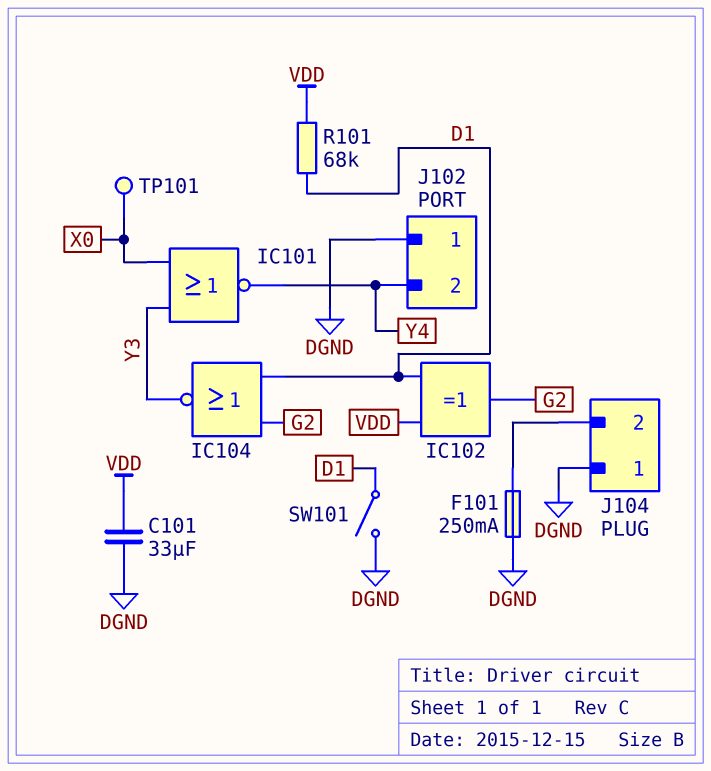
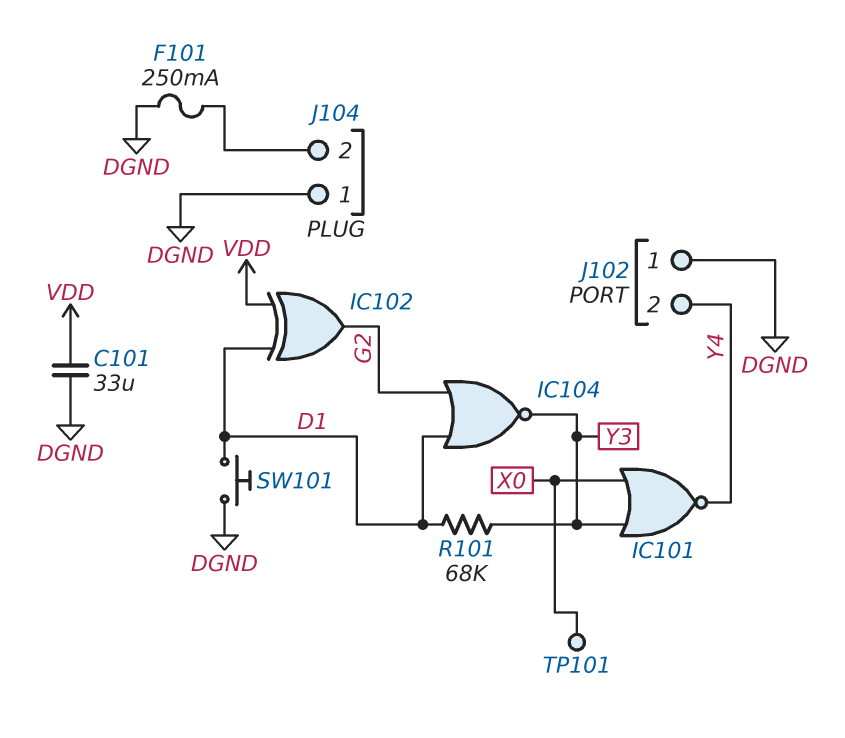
R101: 68k (D1, VDD) -> 68k (D1, Y3)
SW101: switch (D1, DGND) -> button (D1, DGND)

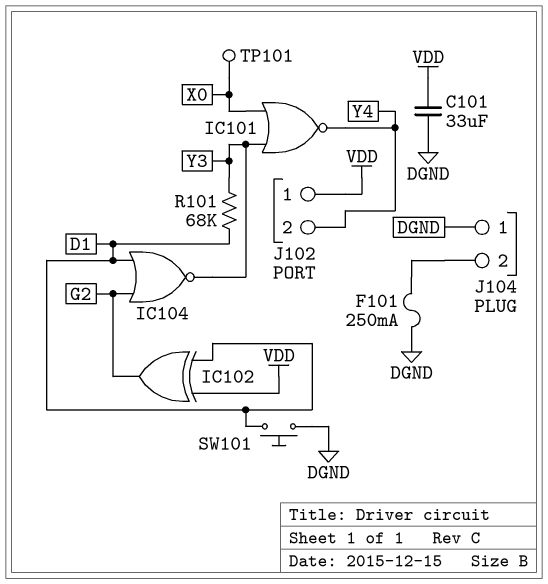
J102 pin 1: DGND -> VDD

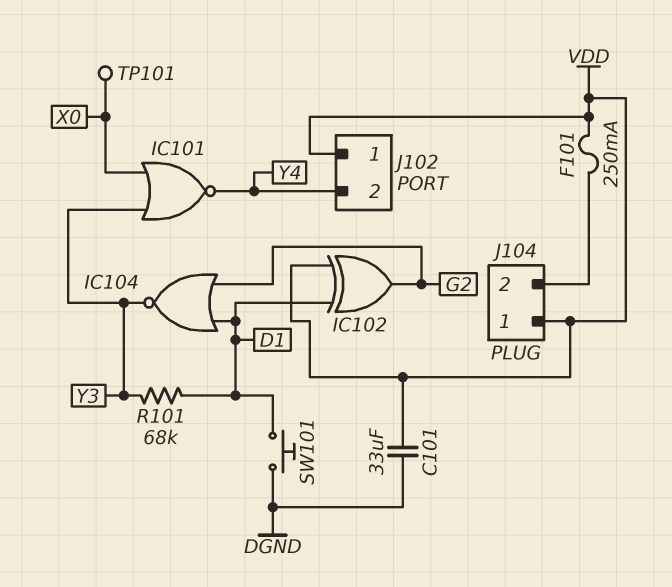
F101: 250mA (DGND, J104/2) -> 250mA (J104/2, VDD)
J104 pin 1: DGND -> VDD

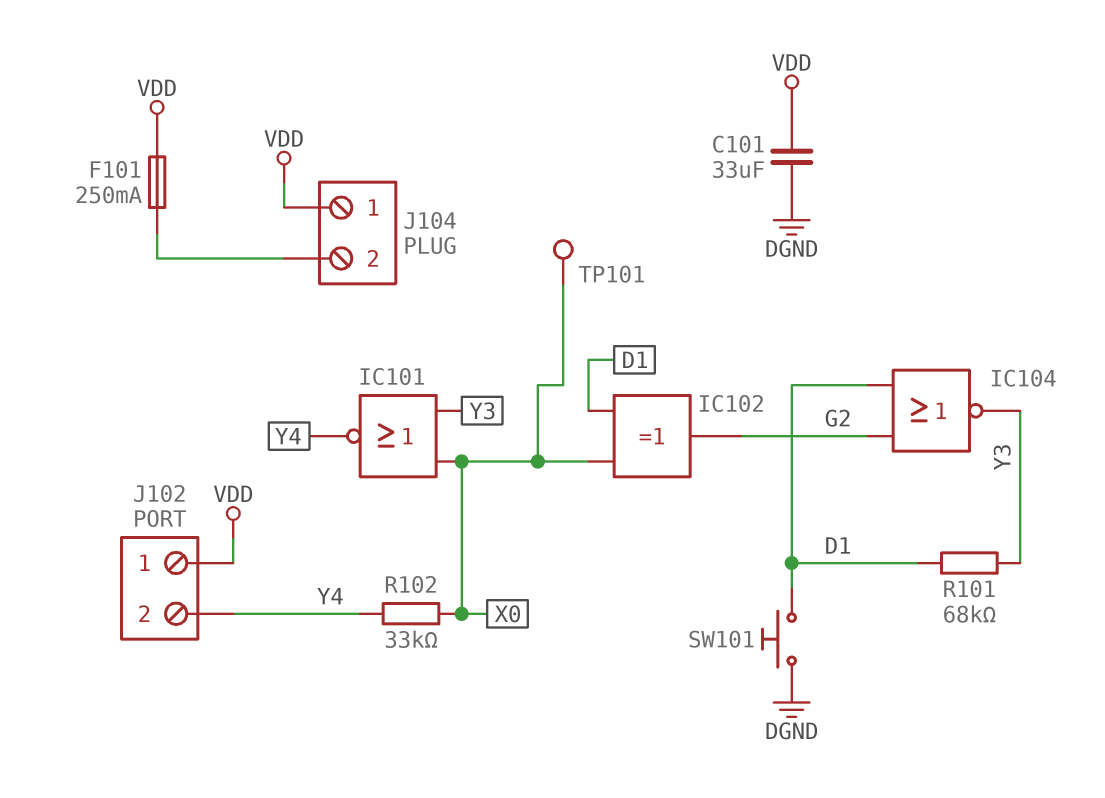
IC102: XOR (in D1, in VDD, out G2) -> XOR (in D1, in X0, out G2)
R102: none -> 33k (X0, Y4)

